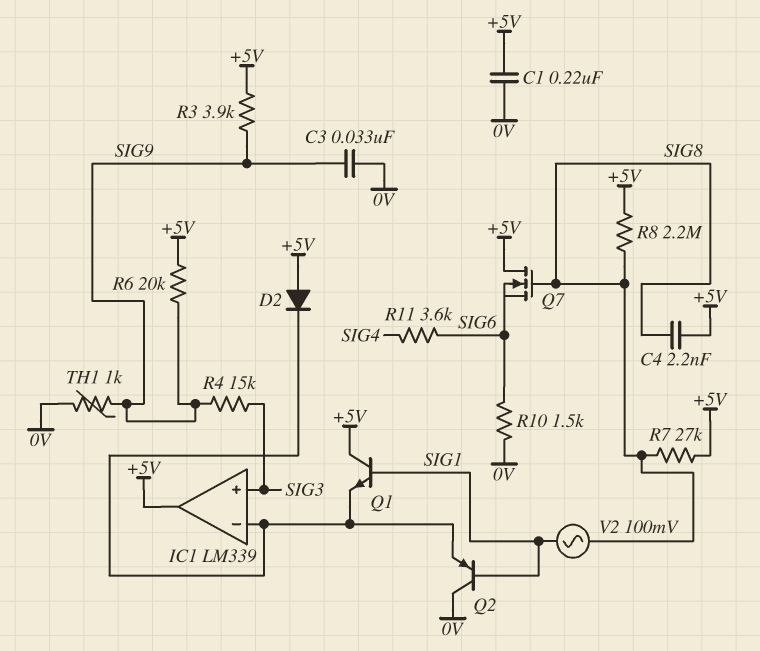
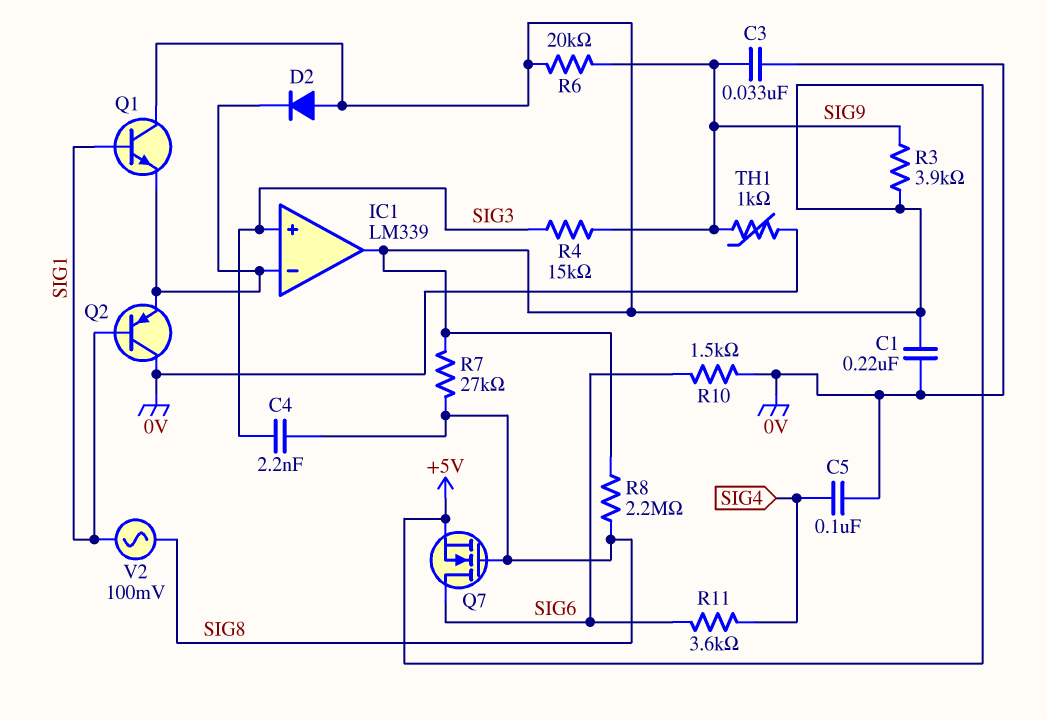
C4: 2.2nF (+5V, SIG8) -> 2.2nF (SIG3, SIG8)
C5: none -> 100nF (0V, SIG4)
Q7: NMOS (G SIG8, D +5V, S SIG6) -> NMOS (G SIG8, D SIG6, S +5V)

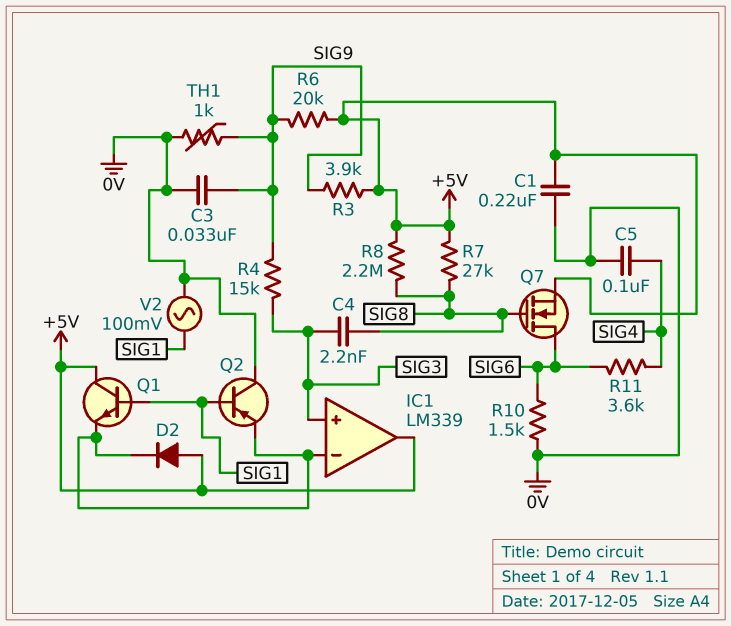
V2: AC 100mV (SIG1, SIG8) -> AC 100mV (0V, SIG1)

